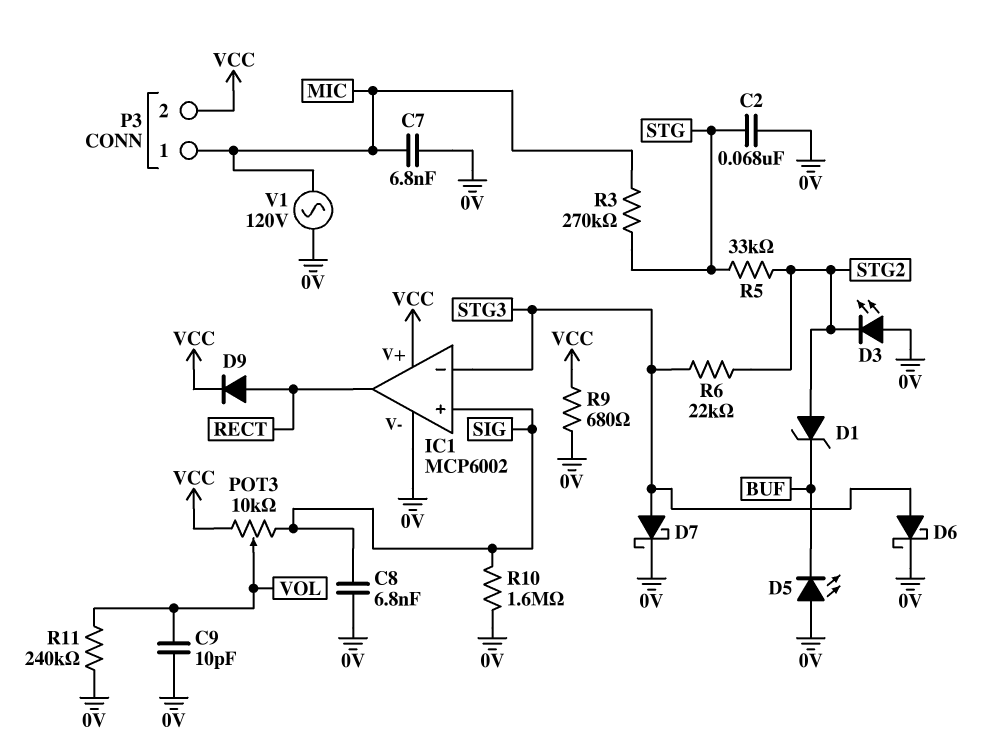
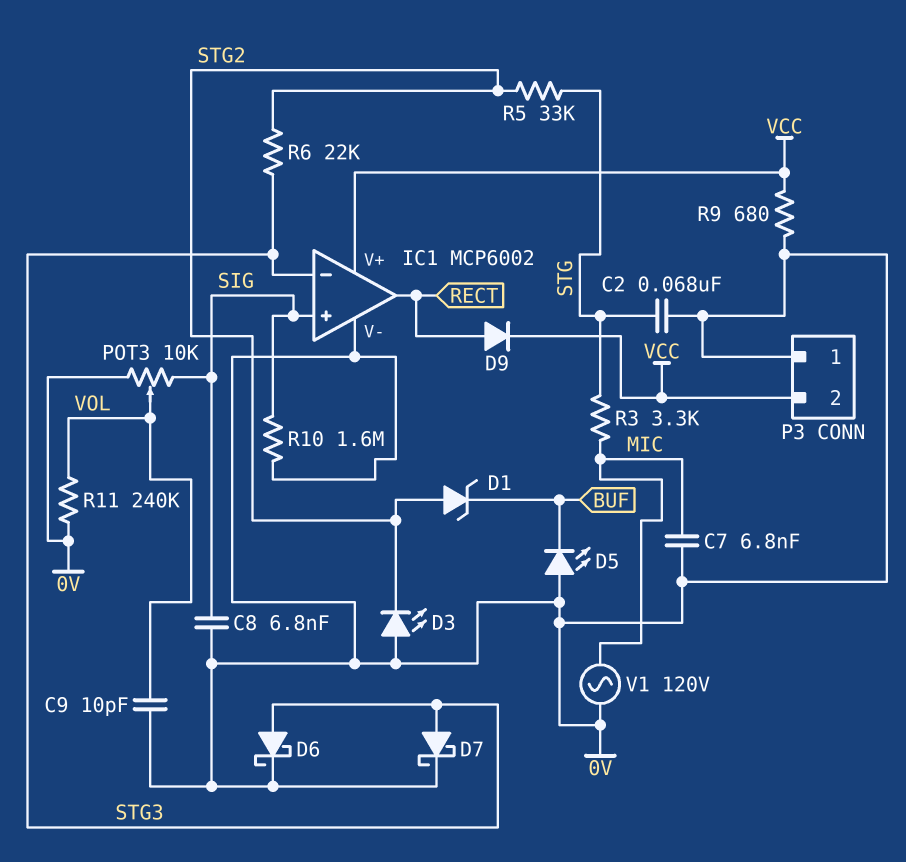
P3 pin 1: MIC -> 0V
POT3: 10k (SIG, VCC, wiper VOL) -> 10k (0V, SIG, wiper VOL)
R3: 270k (MIC, STG) -> 3.3k (MIC, STG)

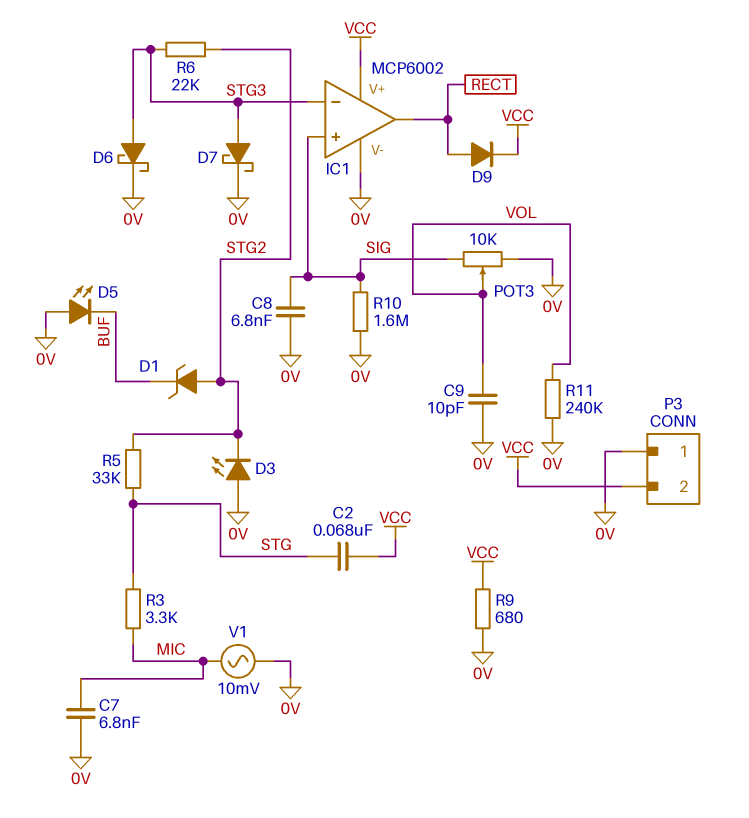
C2: 68nF (0V, STG) -> 68nF (STG, VCC)
V1: AC 120V (0V, MIC) -> AC 10mV (0V, MIC)

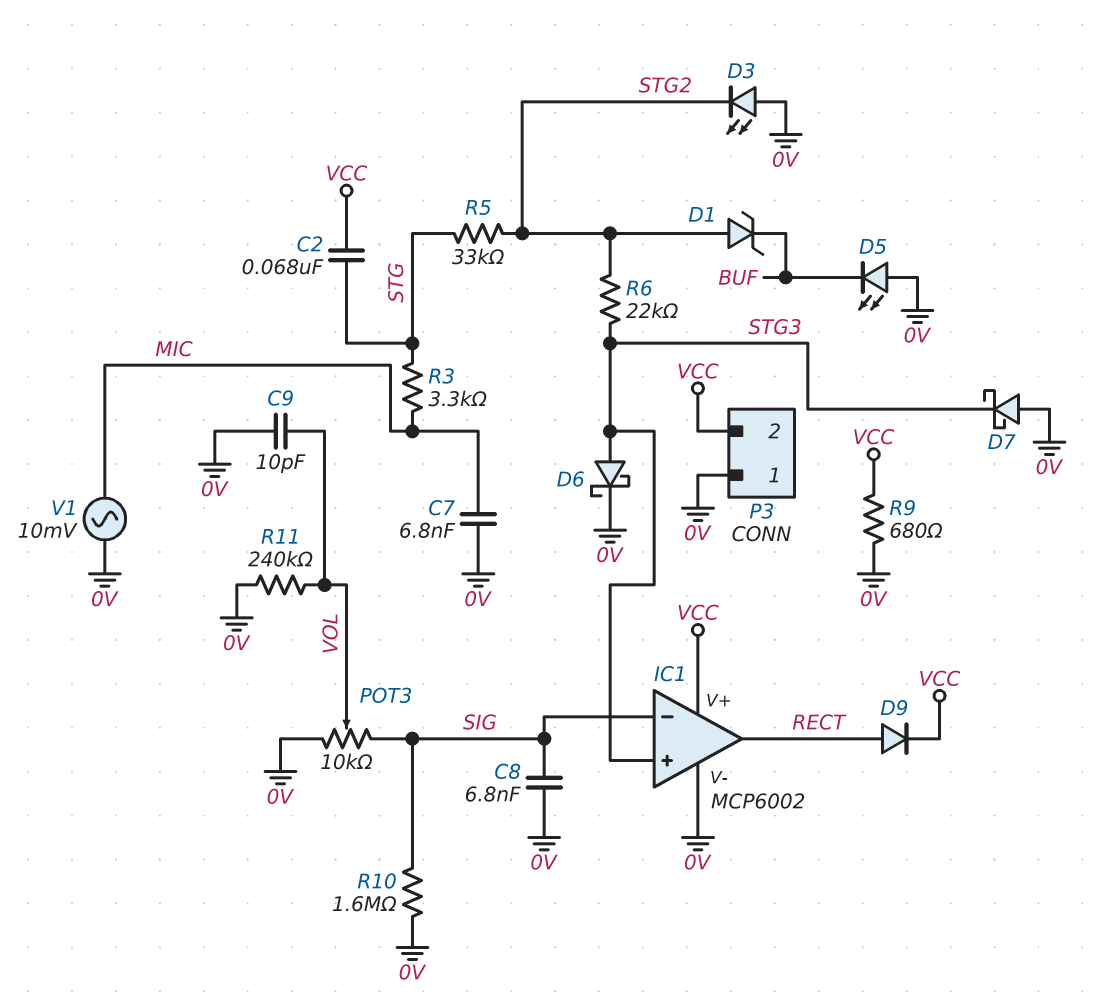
D7: schottky (A STG3, K 0V) -> schottky (A 0V, K STG3)
IC1 pin in+: SIG -> STG3
IC1 pin in-: STG3 -> SIG

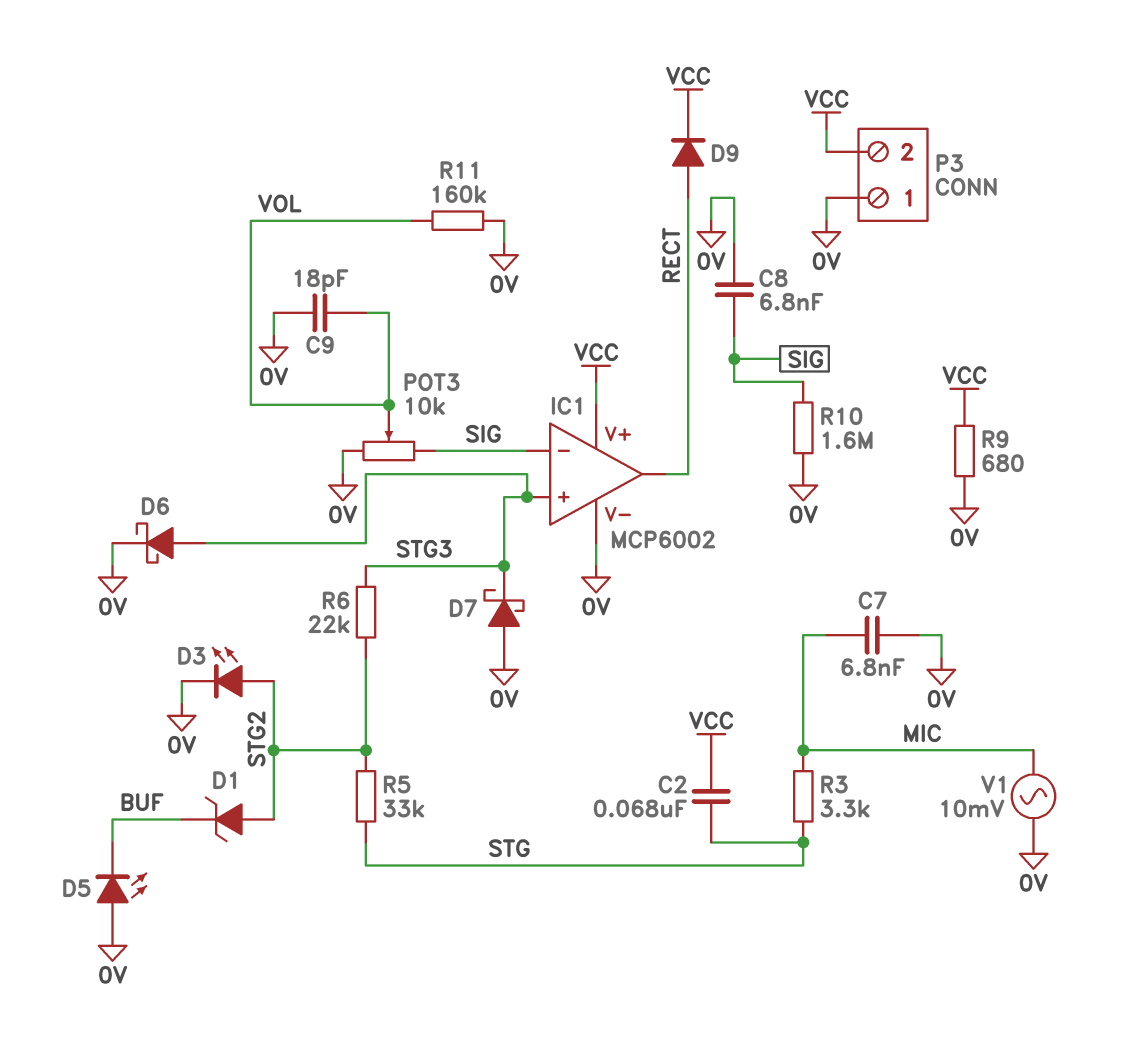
C9: 10pF (0V, VOL) -> 18pF (0V, VOL)
D3: LED (A 0V, K STG2) -> LED (A STG2, K 0V)
R11: 240k (0V, VOL) -> 160k (0V, VOL)

